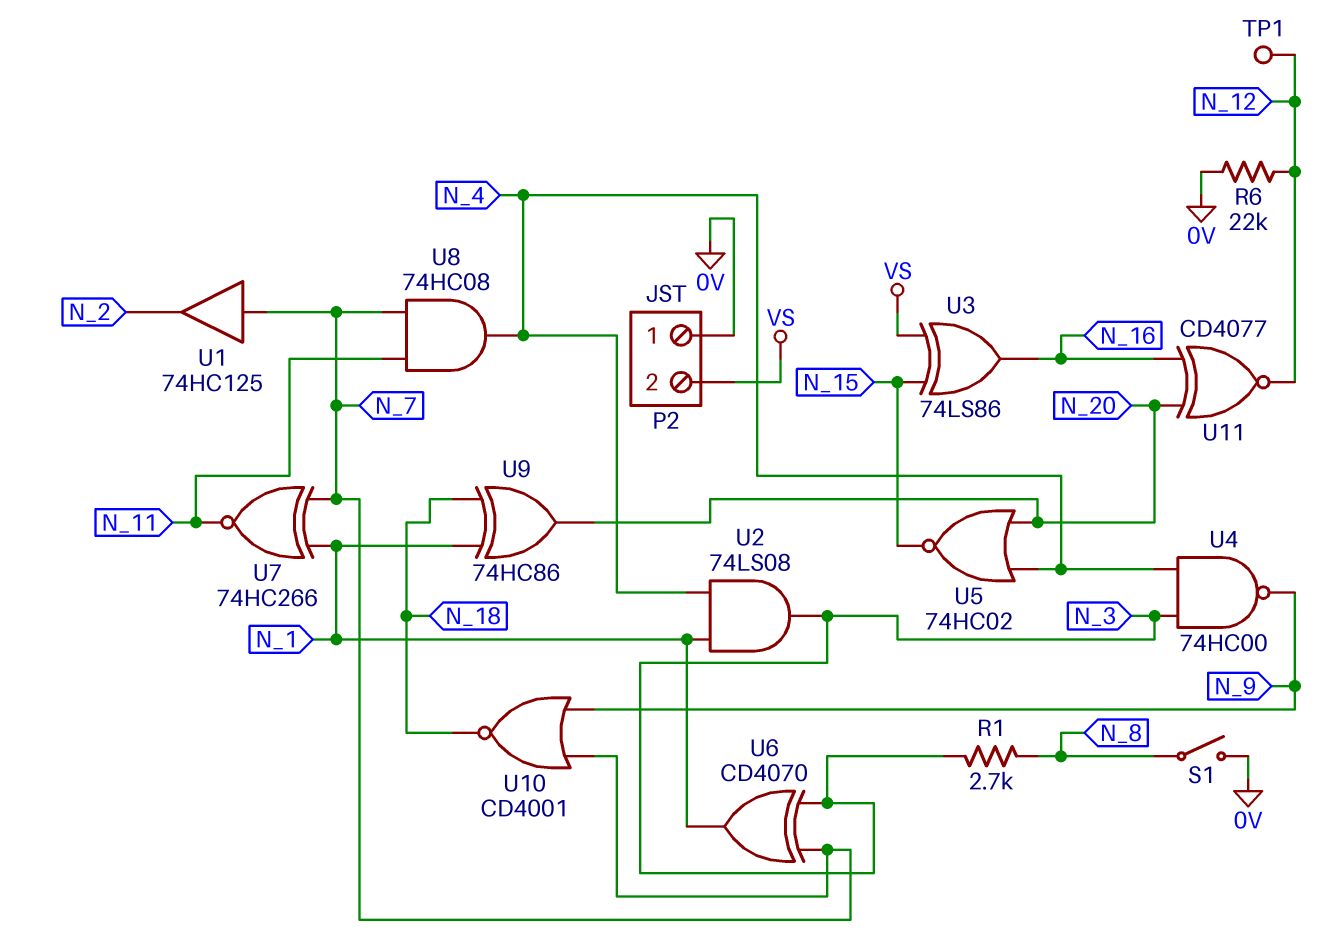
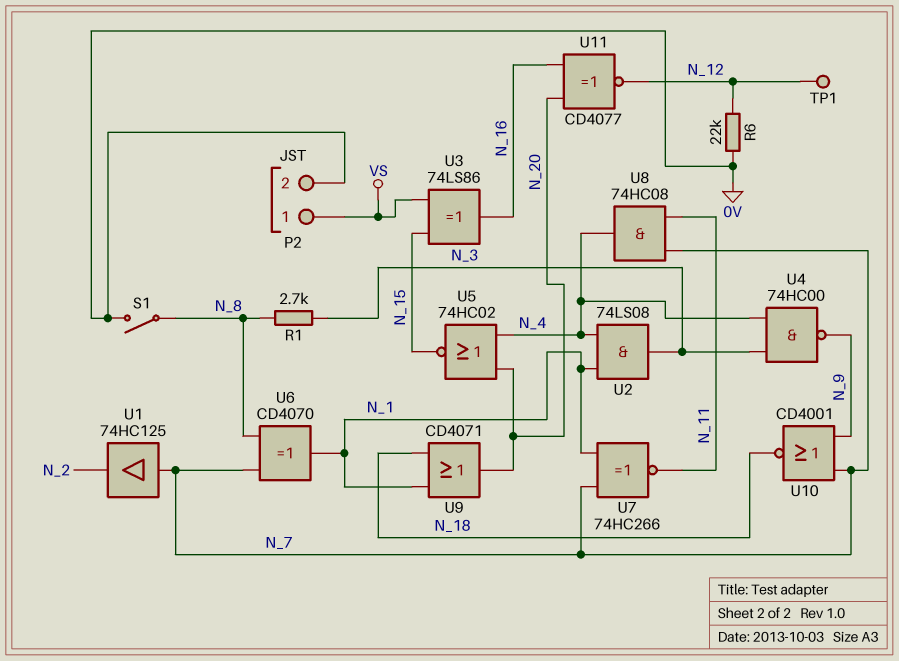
P2 pin 1: 0V -> VS
P2 pin 2: VS -> 0V
U6: XOR CD4070 (in N_3, in N_7, out N_1) -> XOR CD4070 (in N_7, in N_8, out N_1)
U9: XOR 74HC86 (in N_1, in N_18, out N_20) -> OR CD4071 (in N_1, in N_18, out N_20)

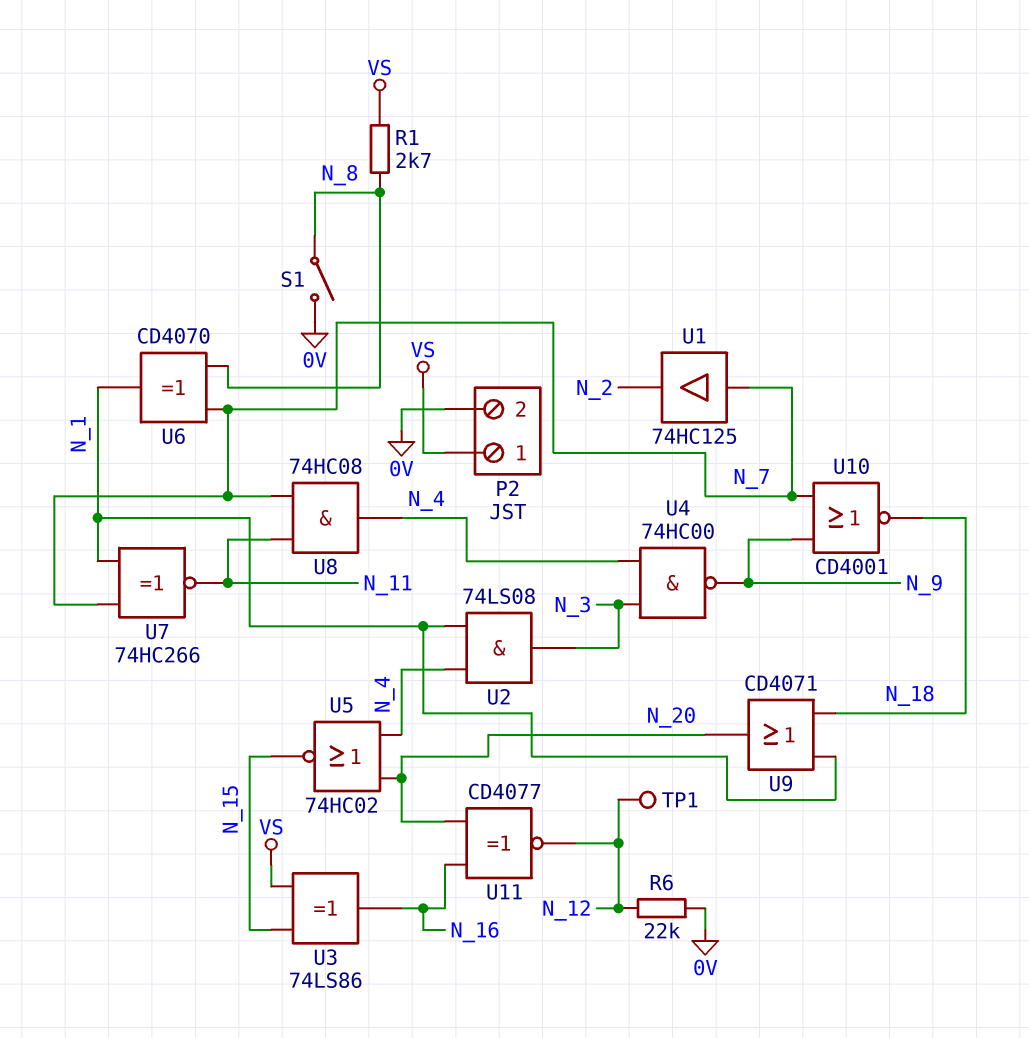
R1: 2.7k (N_3, N_8) -> 2.7k (N_8, VS)

